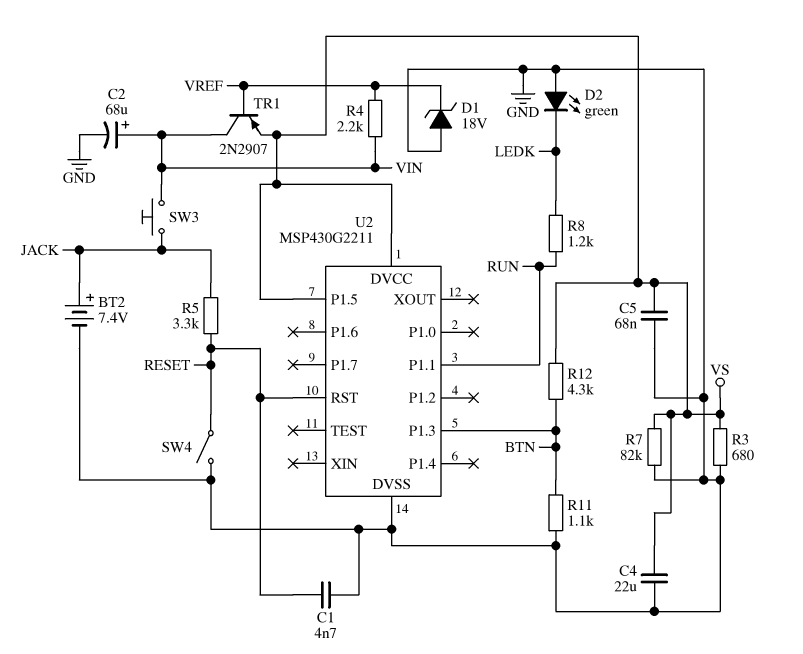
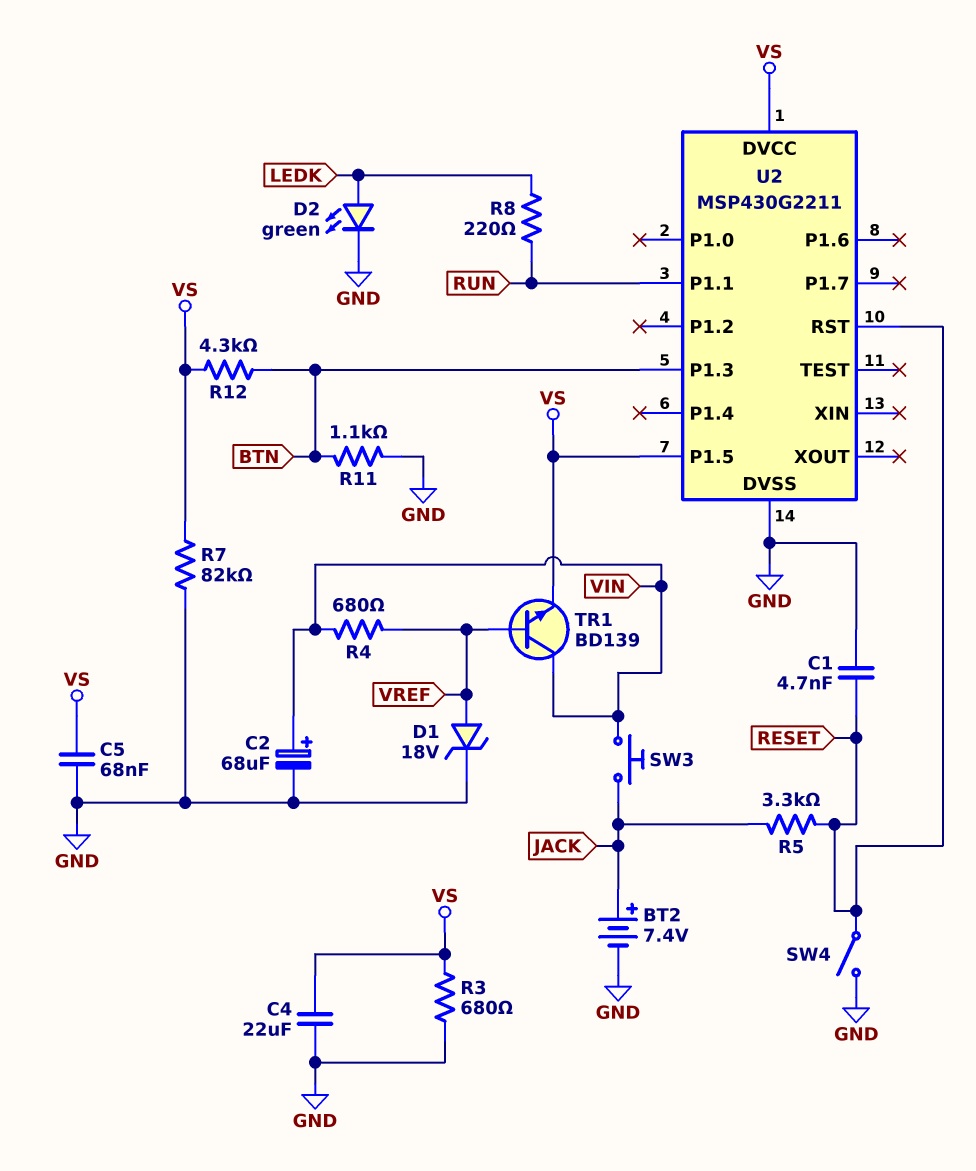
D1: zener 18V (A GND, K VREF) -> zener 18V (A VREF, K GND)
D2: LED green (A GND, K LEDK) -> LED green (A LEDK, K GND)
R4: 2.2k (VIN, VREF) -> 680 (VIN, VREF)
R8: 1.2k (LEDK, RUN) -> 220 (LEDK, RUN)
TR1: PNP 2N2907 (B VREF, C VIN, E VS) -> NPN BD139 (B VREF, C VIN, E VS)

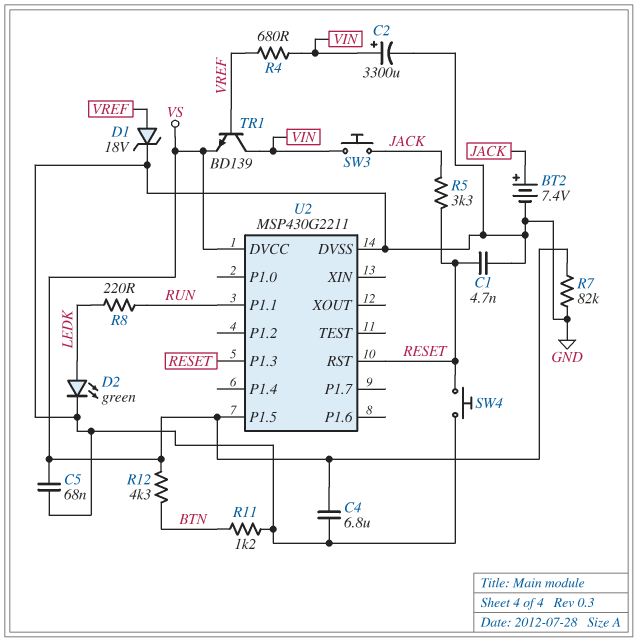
C2: 68uF (plus VIN, minus GND) -> 3300uF (plus VIN, minus GND)
C4: 22uF (GND, VS) -> 6.8uF (GND, VS)
R3: 680 (GND, VS) -> none
R11: 1.1k (BTN, GND) -> 1.2k (BTN, GND)
SW4: switch (GND, RESET) -> button (GND, RESET)
U2 pin P1.3: BTN -> RESET

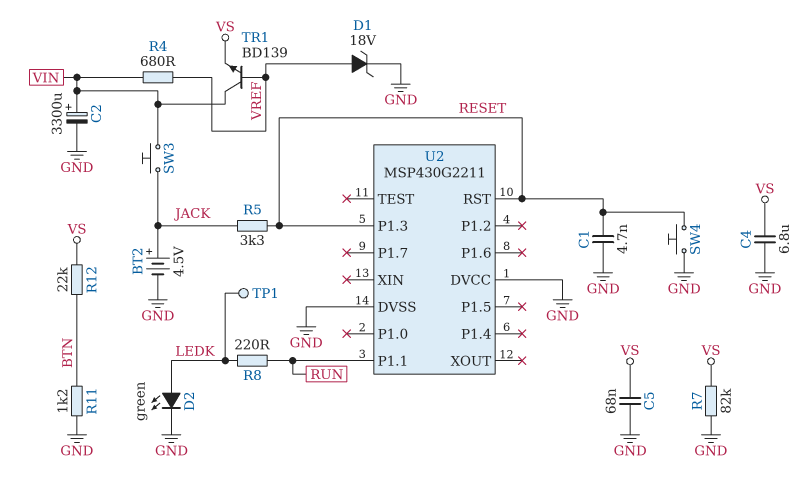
BT2: 7.4V (plus JACK, minus GND) -> 4.5V (plus JACK, minus GND)
R12: 4.3k (BTN, VS) -> 22k (BTN, VS)
TP1: none -> test point (LEDK)
U2 pin DVCC: VS -> GND
U2 pin P1.5: VS -> none

